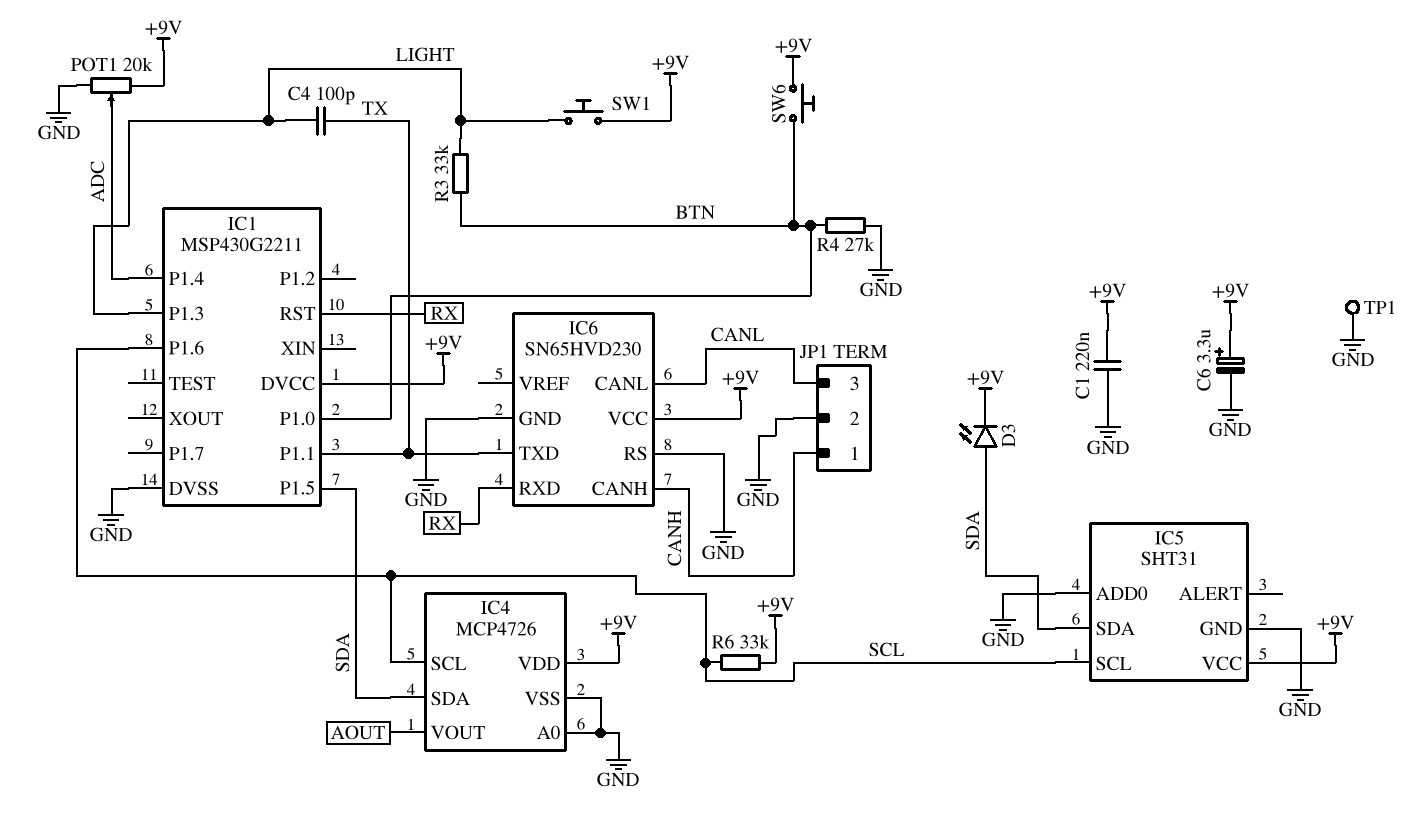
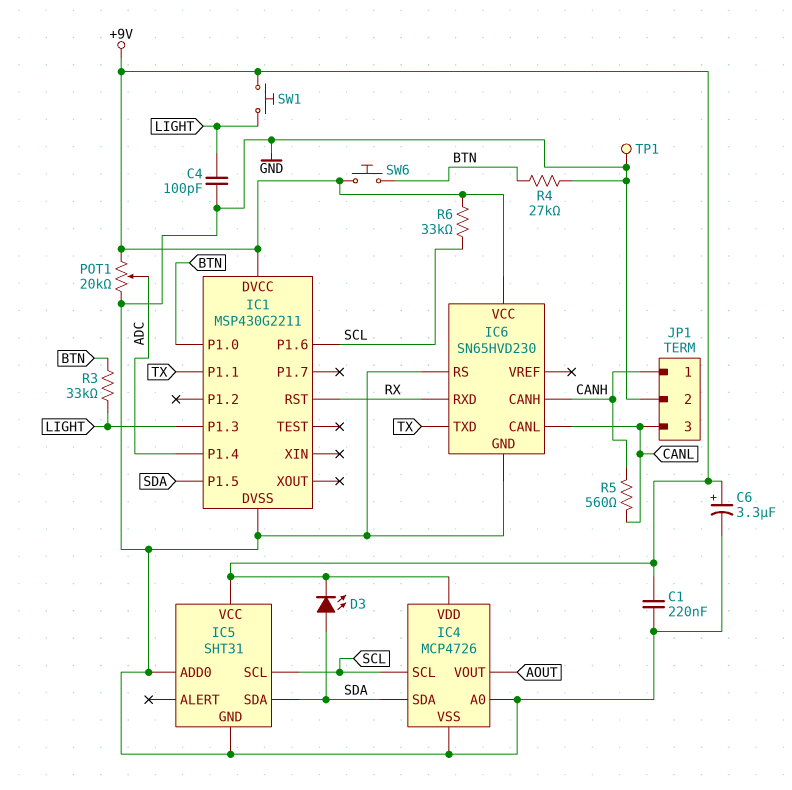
C4: 100pF (LIGHT, TX) -> 100pF (GND, LIGHT)
R5: none -> 560 (CANH, CANL)

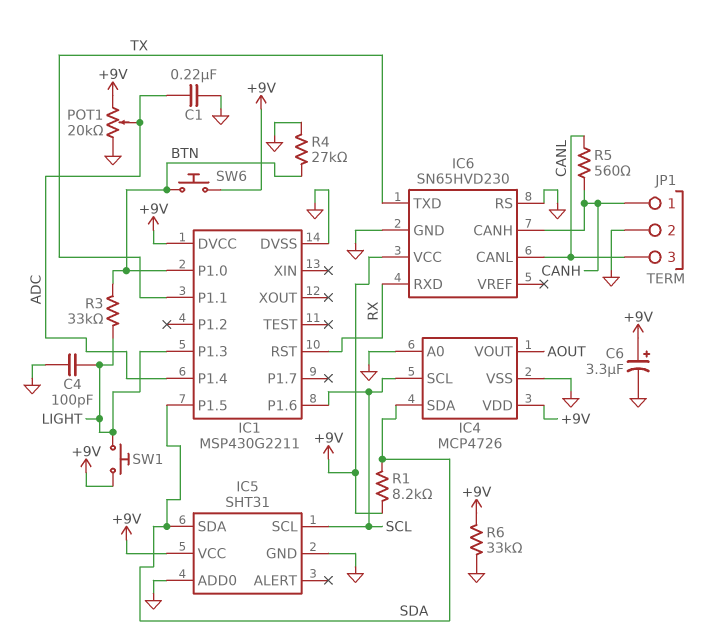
C1: 220nF (+9V, GND) -> 220nF (ADC, GND)
D3: LED (A SDA, K +9V) -> none
R1: none -> 8.2k (+9V, SDA)
R6: 33k (+9V, SCL) -> 33k (+9V, GND)
TP1: test point (GND) -> none

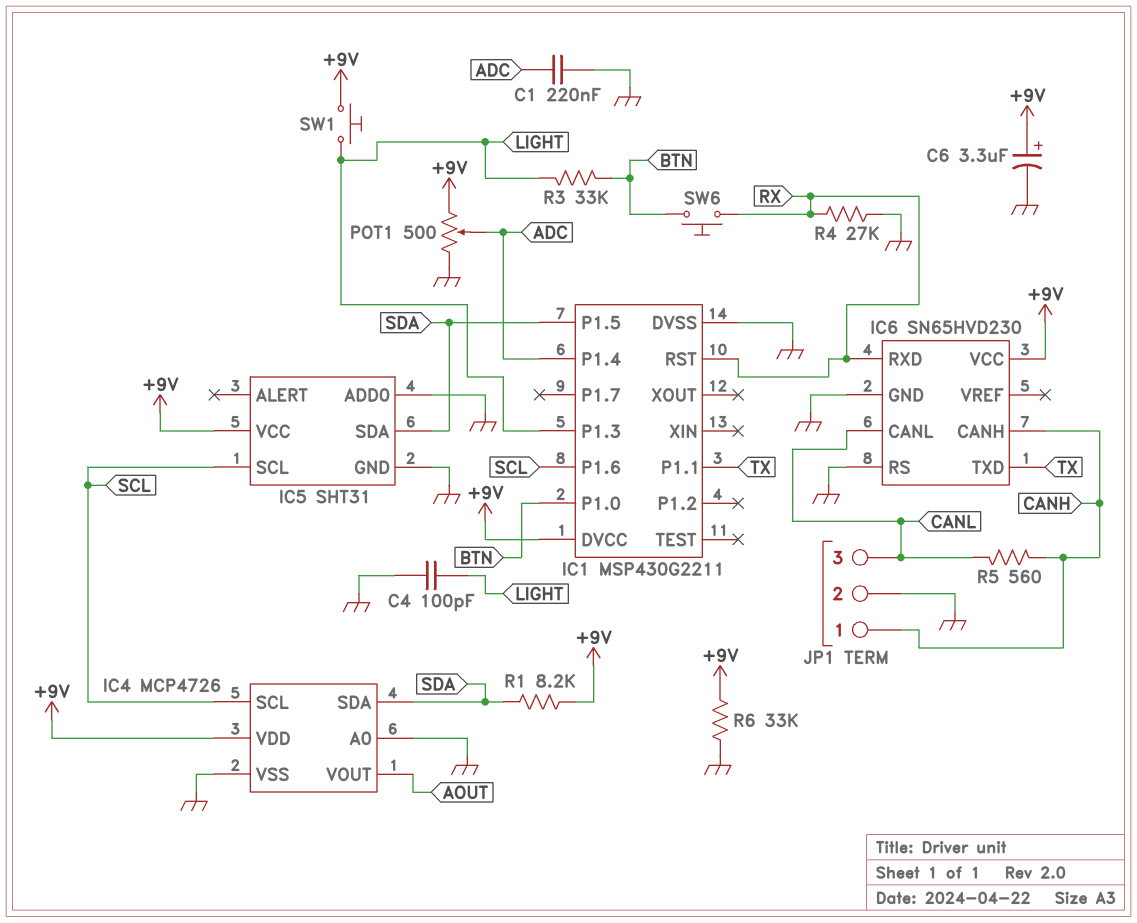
POT1: 20k (+9V, GND, wiper ADC) -> 500 (+9V, GND, wiper ADC)
R4: 27k (BTN, GND) -> 27k (GND, RX)
SW6: button (+9V, BTN) -> button (BTN, RX)

